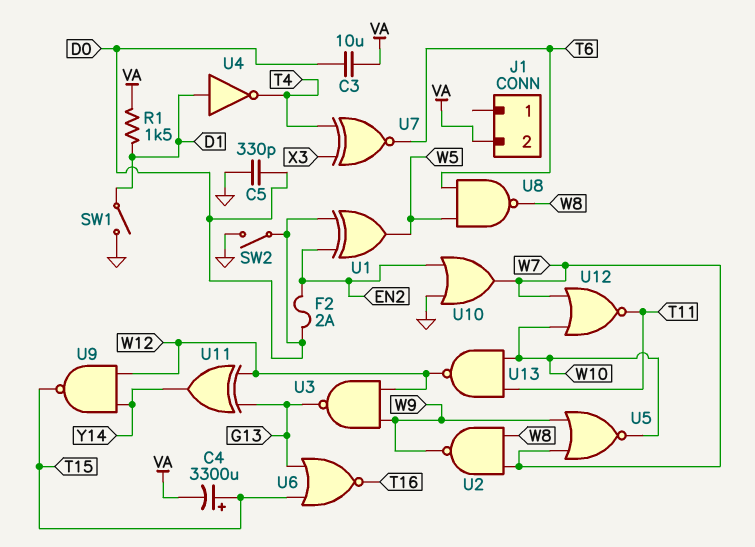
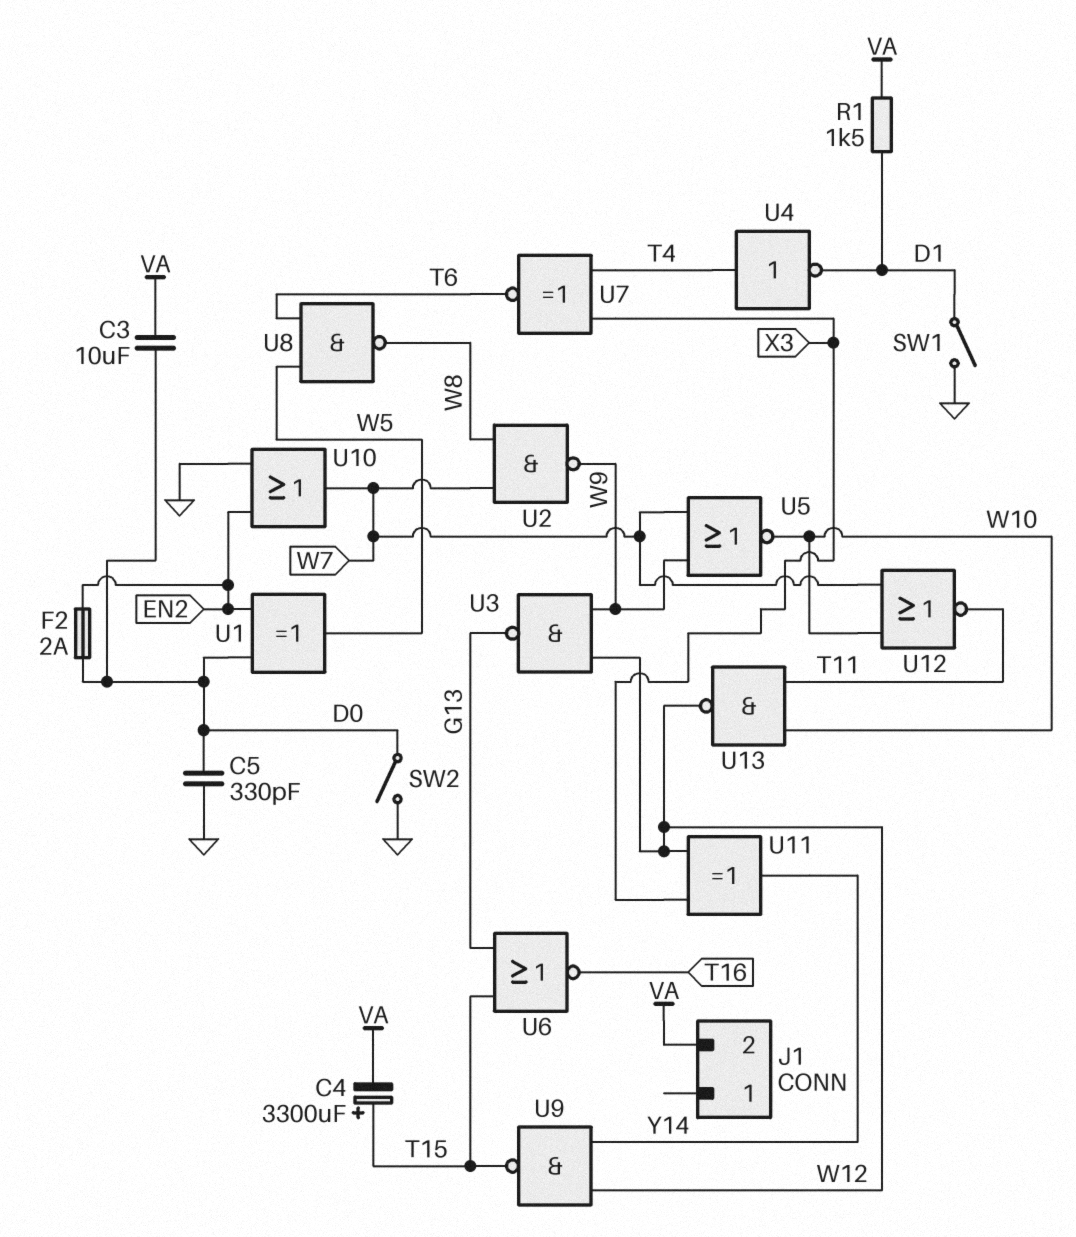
U4: NOT (in D1, out T4) -> NOT (in T4, out D1)
U11: XOR (in G13, in W12, out Y14) -> XOR (in W12, in X3, out Y14)

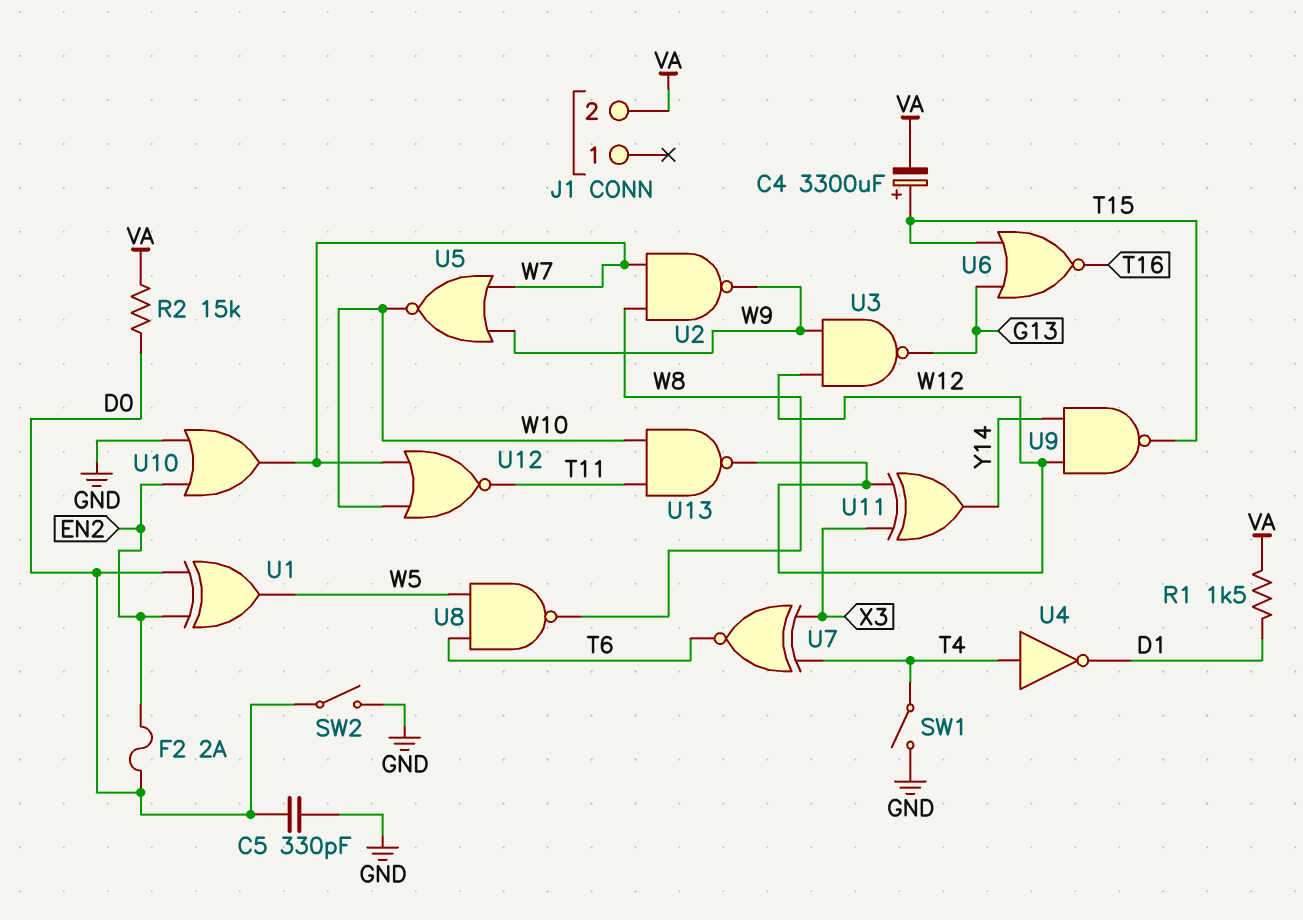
C3: 10uF (D0, VA) -> none
R2: none -> 15k (D0, VA)
SW1: switch (D1, GND) -> switch (GND, T4)

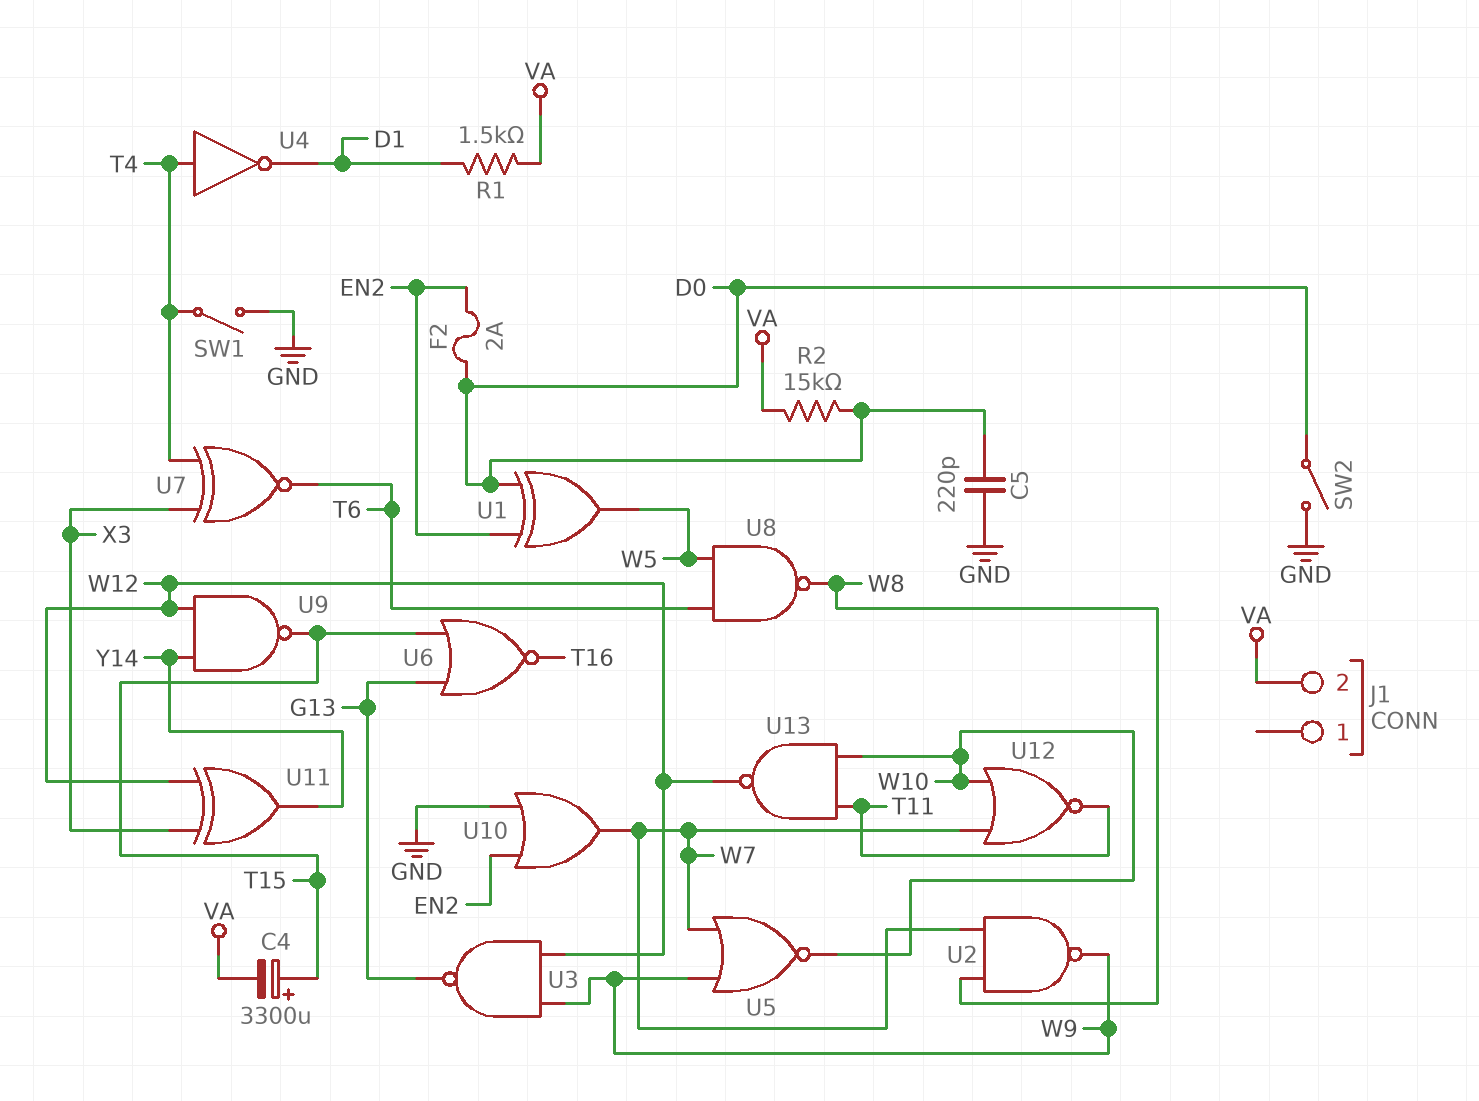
C5: 330pF (D0, GND) -> 220pF (D0, GND)

